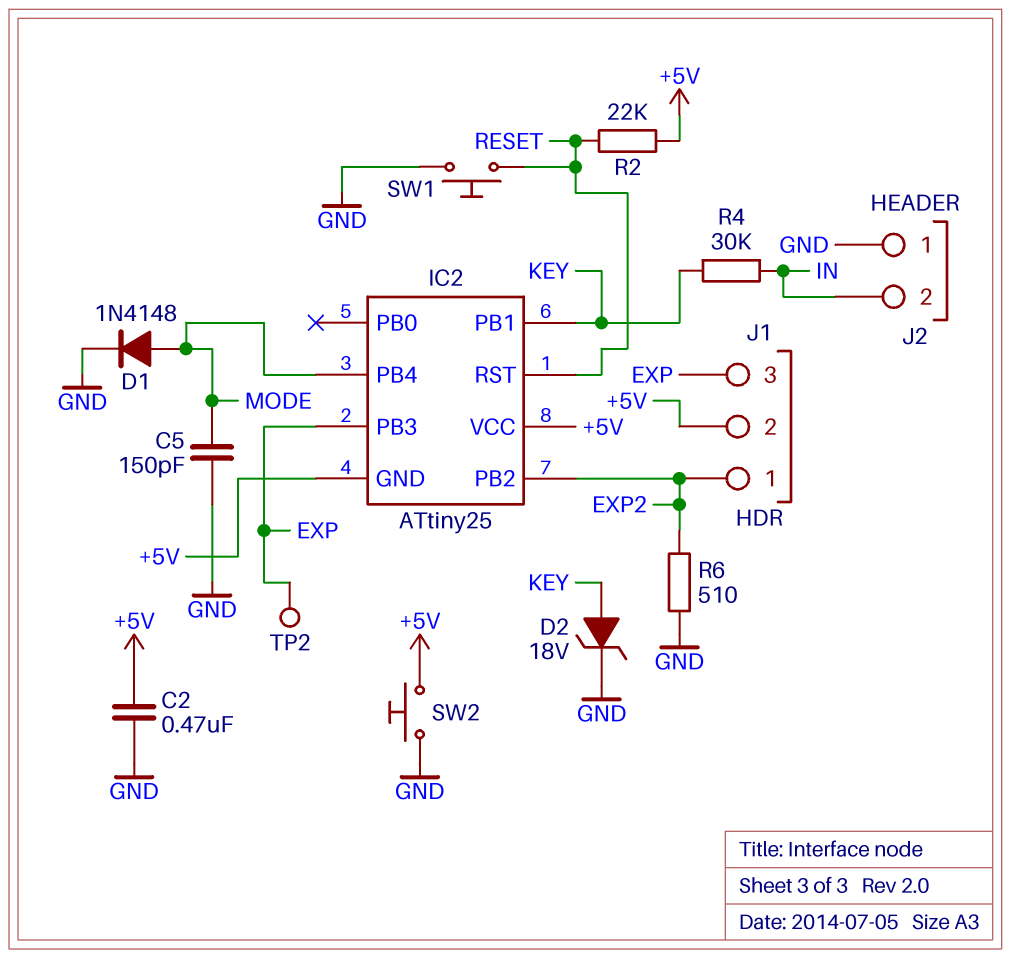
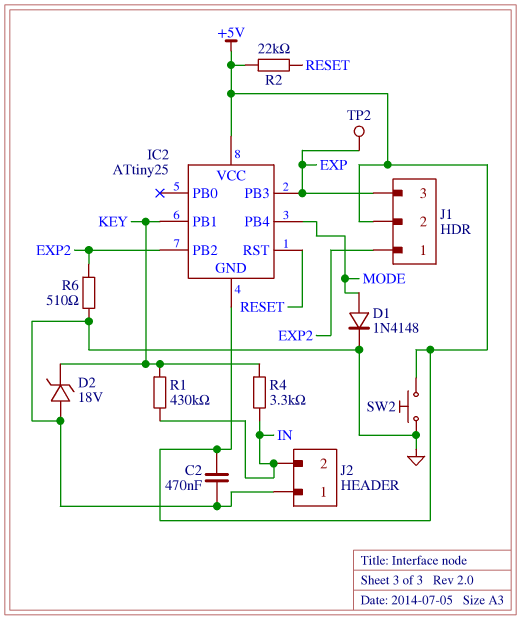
C5: 150pF (GND, MODE) -> none
D2: zener 18V (A KEY, K GND) -> zener 18V (A GND, K KEY)
R1: none -> 430k (IN, KEY)
R4: 30k (IN, KEY) -> 3.3k (IN, KEY)
SW1: button (GND, RESET) -> none

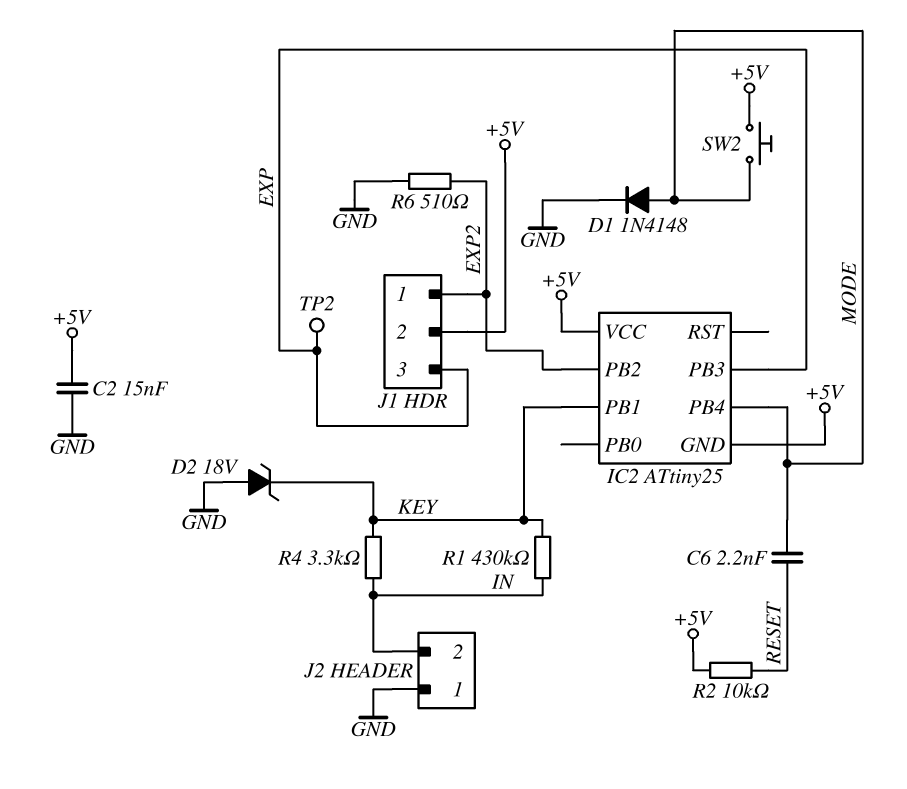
C2: 470nF (+5V, GND) -> 15nF (+5V, GND)
C6: none -> 2.2nF (MODE, RESET)
IC2 pin RST: RESET -> none
R2: 22k (+5V, RESET) -> 10k (+5V, RESET)
SW2: button (+5V, GND) -> button (+5V, MODE)

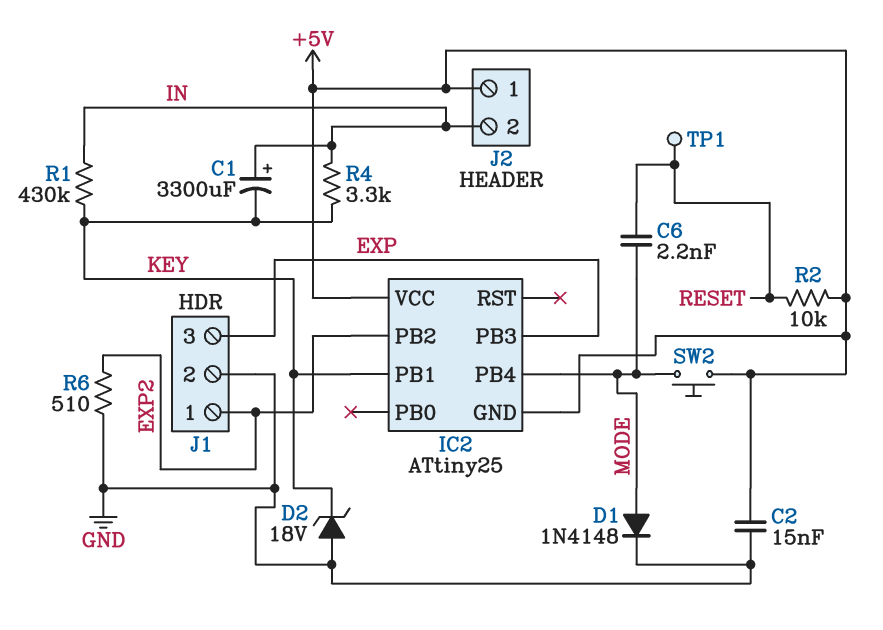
C1: none -> 3300uF (plus IN, minus KEY)
J1 pin 2: +5V -> GND
J2 pin 1: GND -> +5V
TP1: none -> test point (RESET)
TP2: test point (EXP) -> none

